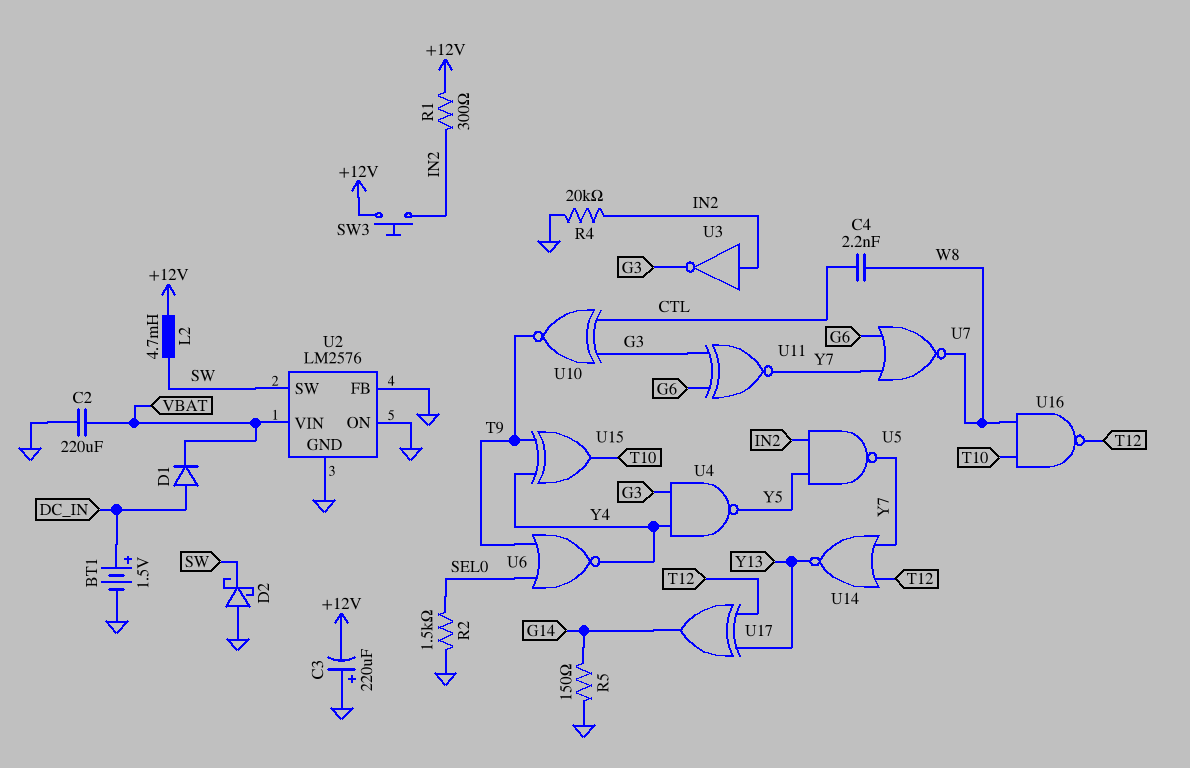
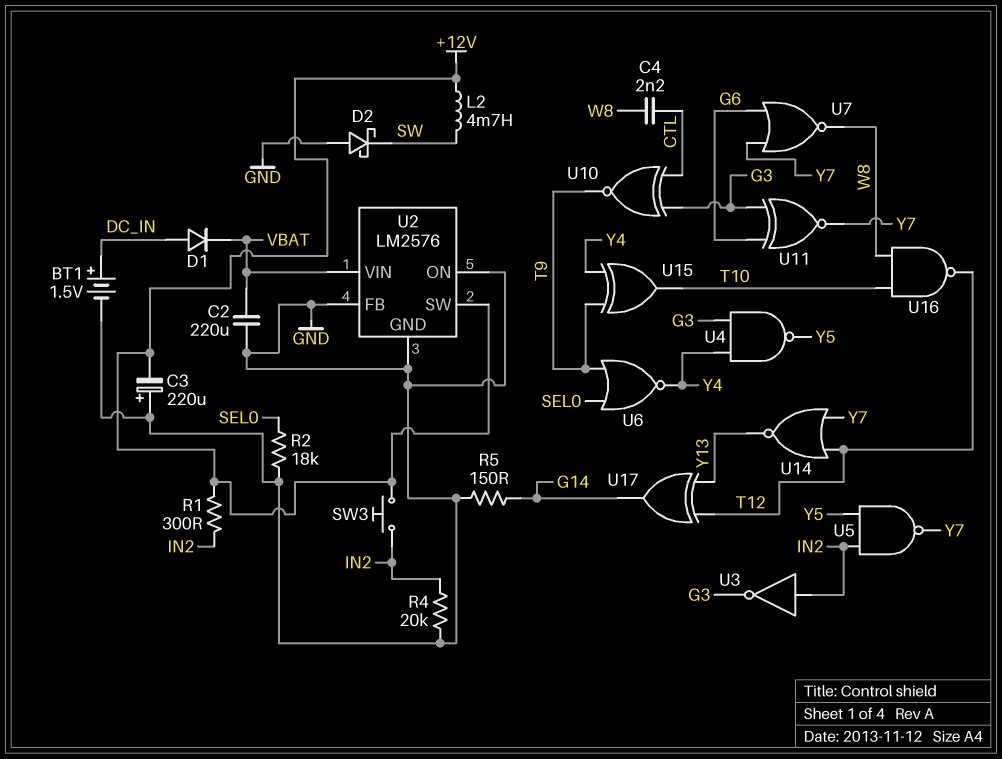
R2: 1.5k (GND, SEL0) -> 18k (GND, SEL0)
U2 pin SW: SW -> +12V

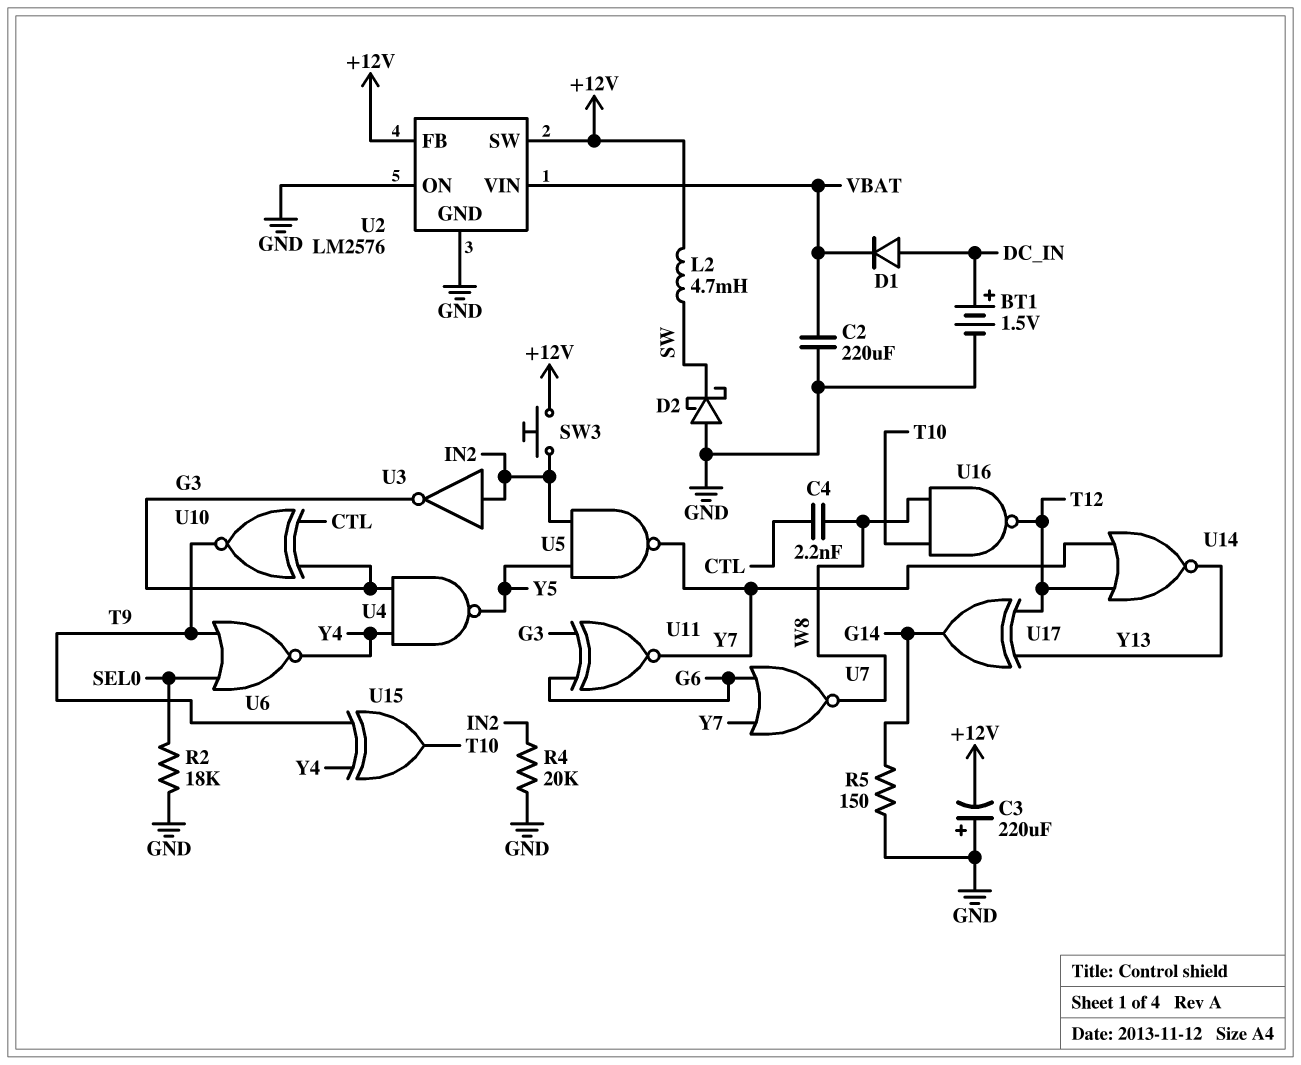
R1: 300 (+12V, IN2) -> none
U2 pin FB: GND -> +12V

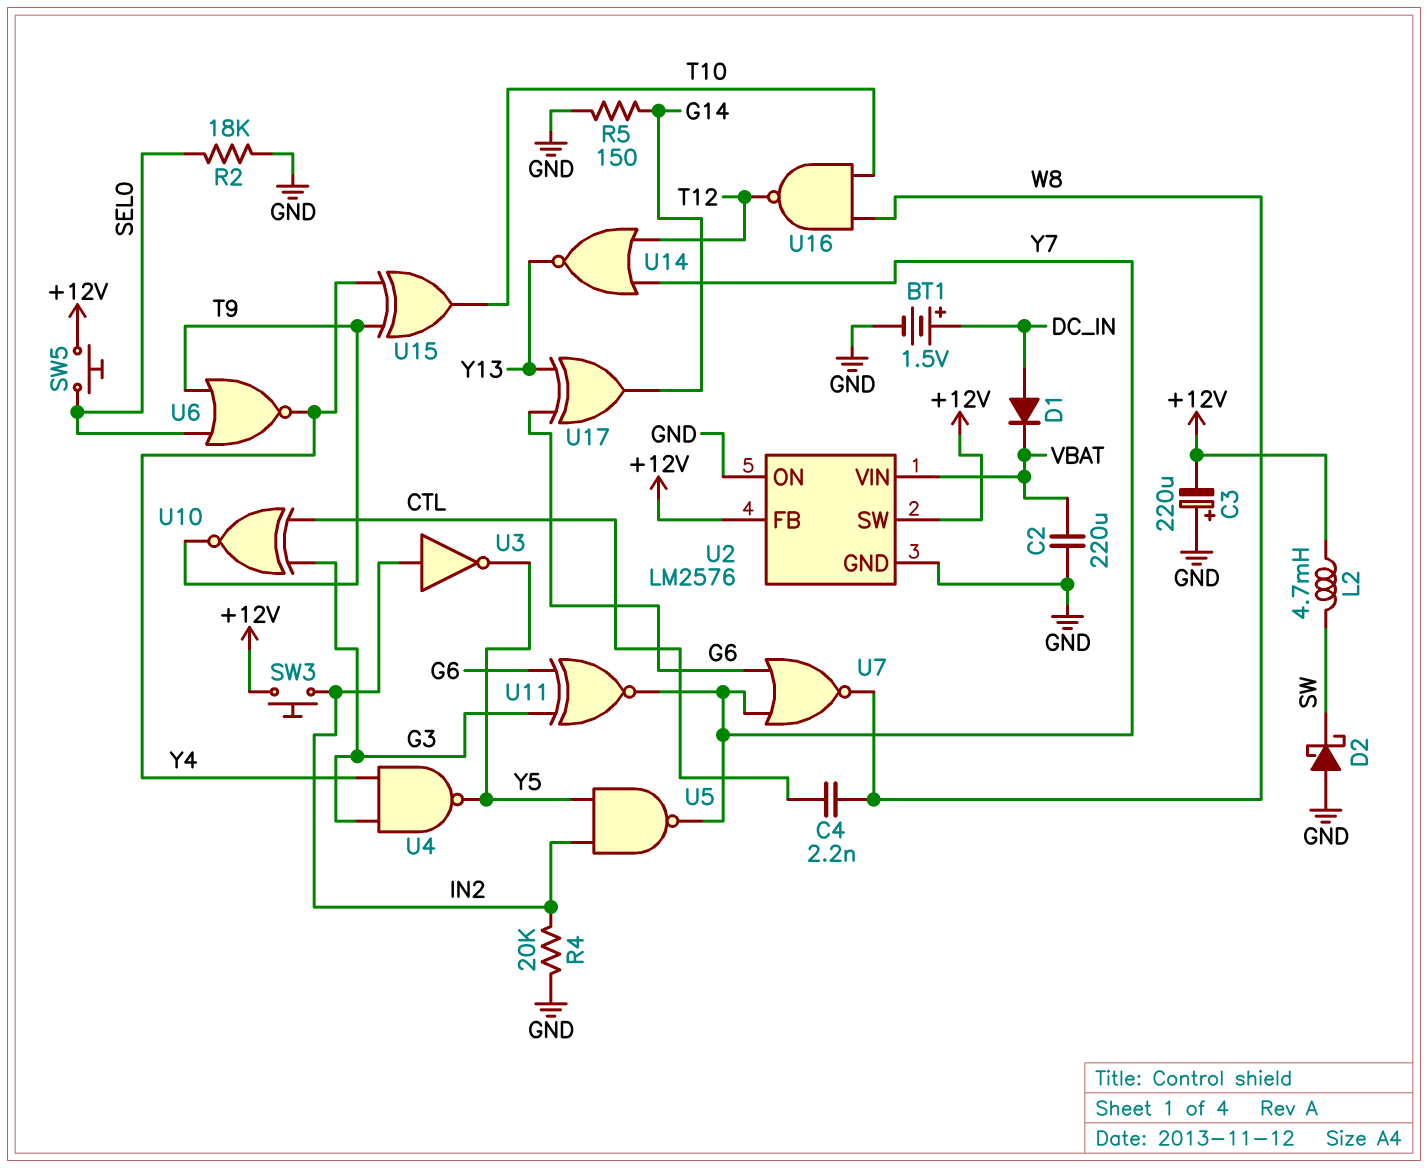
SW5: none -> button (+12V, SEL0)
U3: NOT (in IN2, out G3) -> NOT (in IN2, out Y5)
U17: XOR (in T12, in Y13, out G14) -> XOR (in G6, in Y13, out G14)

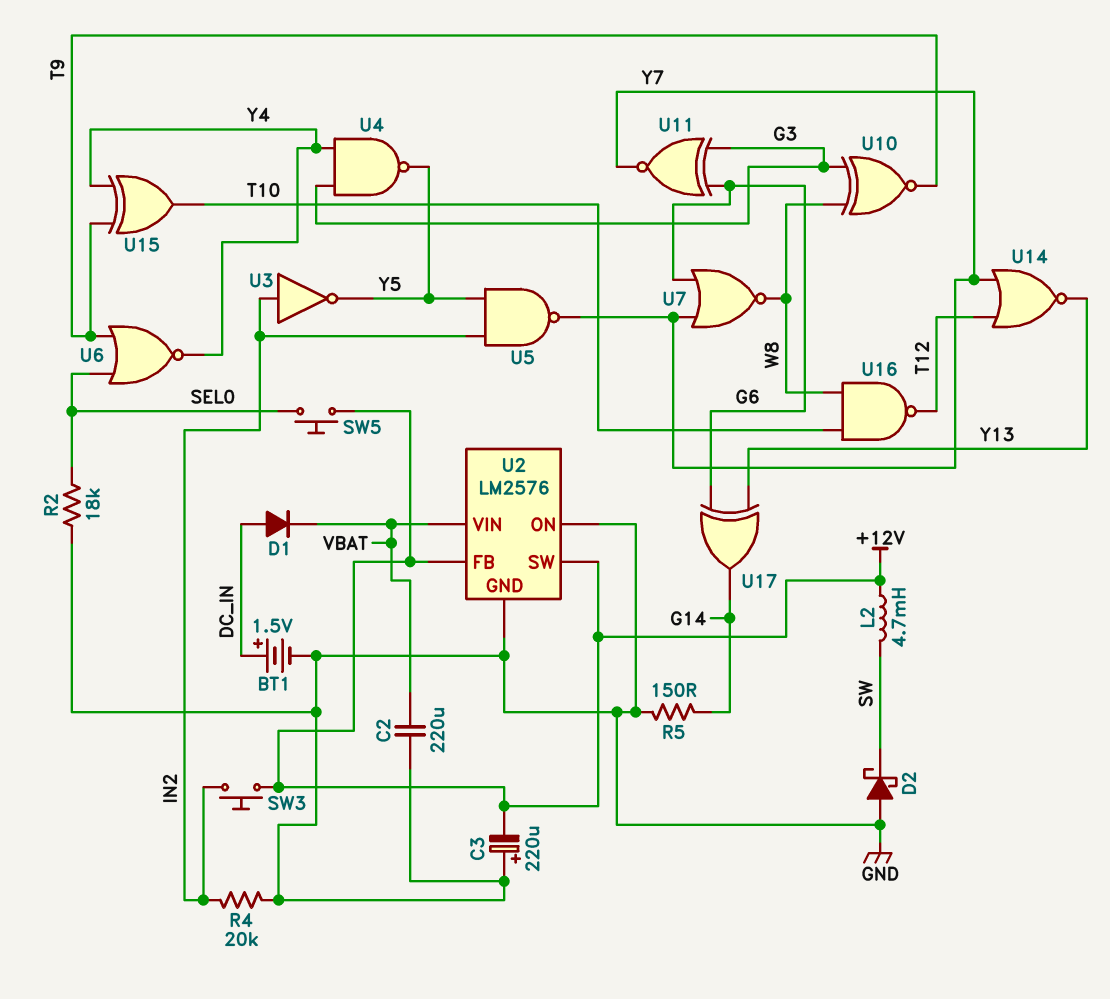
C4: 2.2nF (CTL, W8) -> none
U10: XNOR (in CTL, in G3, out T9) -> XNOR (in G3, in W8, out T9)

